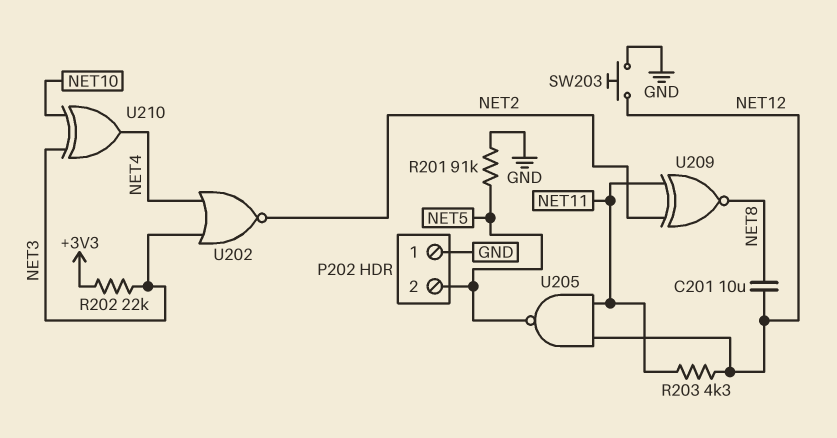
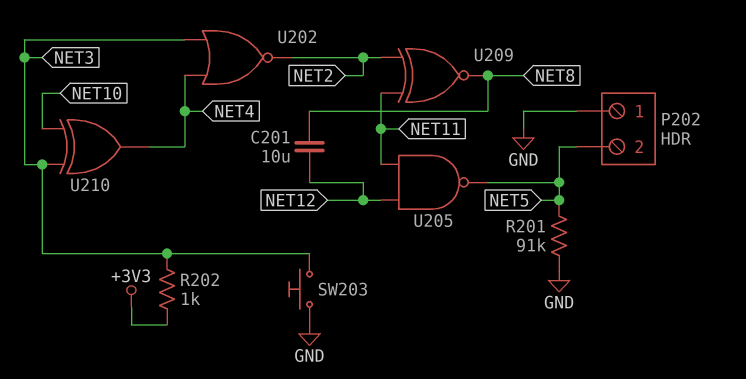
R202: 22k (+3V3, NET3) -> 1k (+3V3, NET3)
R203: 4.3k (NET11, NET12) -> none
SW203: button (GND, NET12) -> button (GND, NET3)

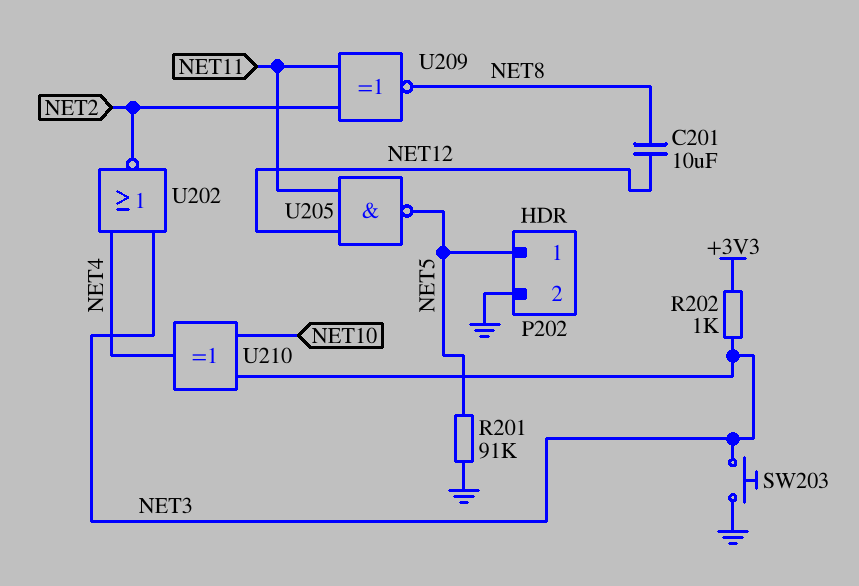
P202 pin 1: GND -> NET5
P202 pin 2: NET5 -> GND

